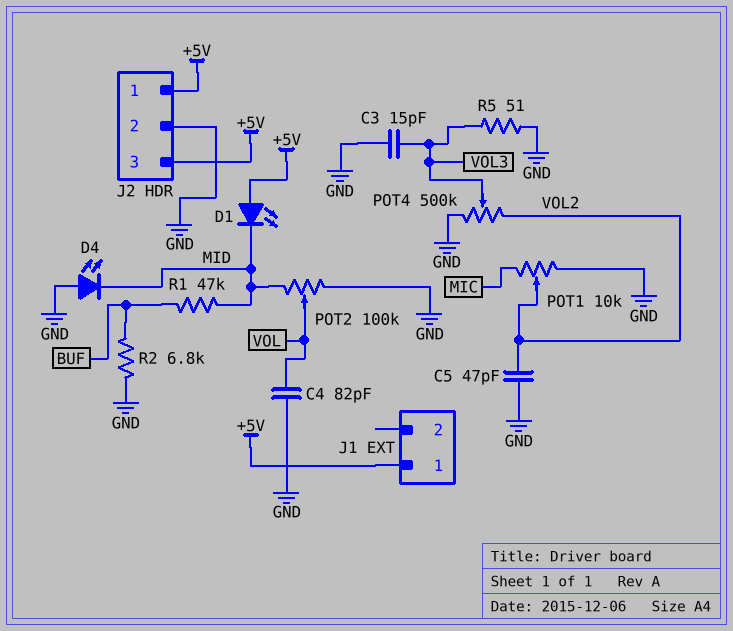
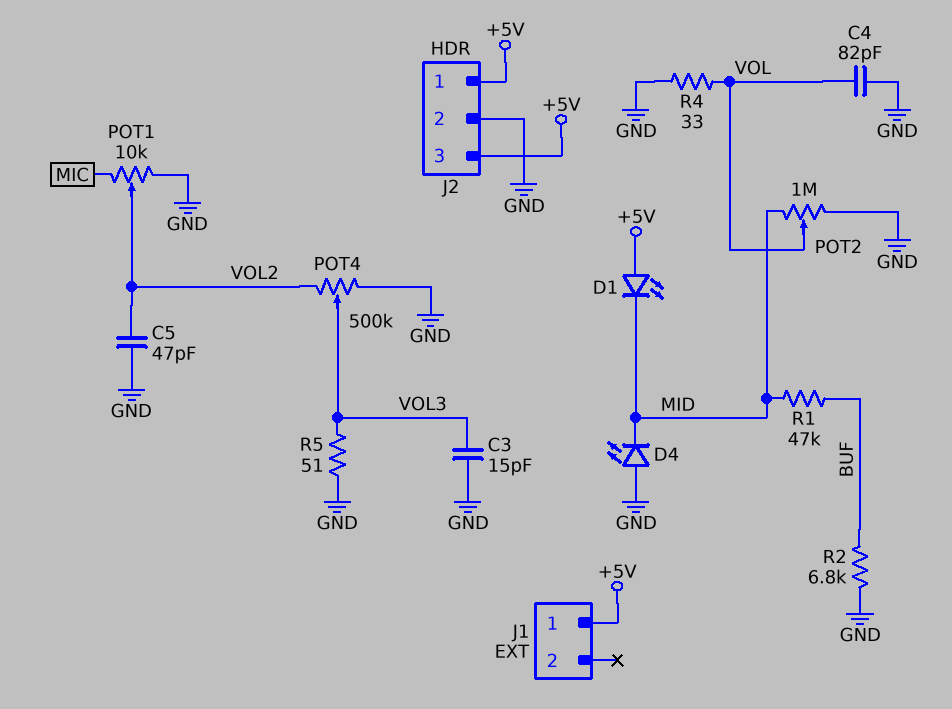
POT2: 100k (GND, MID, wiper VOL) -> 1M (GND, MID, wiper VOL)
R4: none -> 33 (GND, VOL)

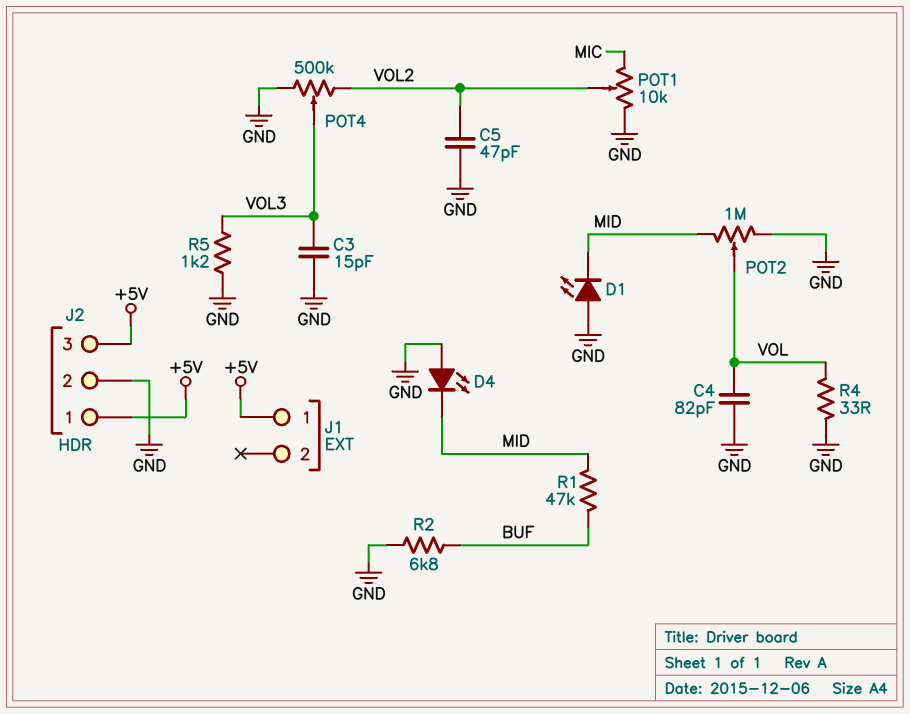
D1: LED (A +5V, K MID) -> LED (A GND, K MID)
R5: 51 (GND, VOL3) -> 1.2k (GND, VOL3)

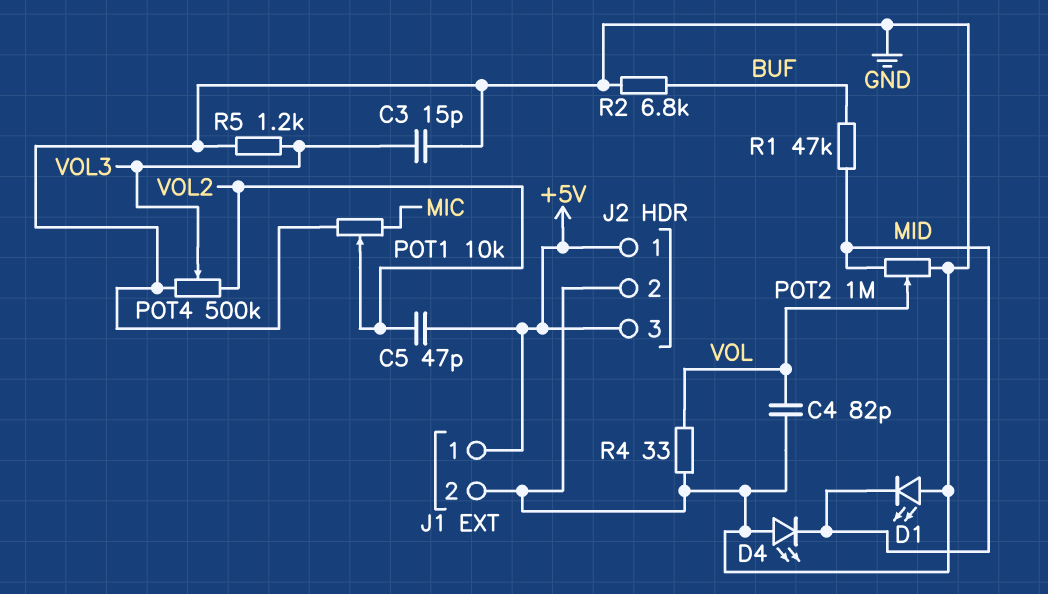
C5: 47pF (GND, VOL2) -> 47pF (+5V, VOL2)
J1 pin 2: none -> GND

